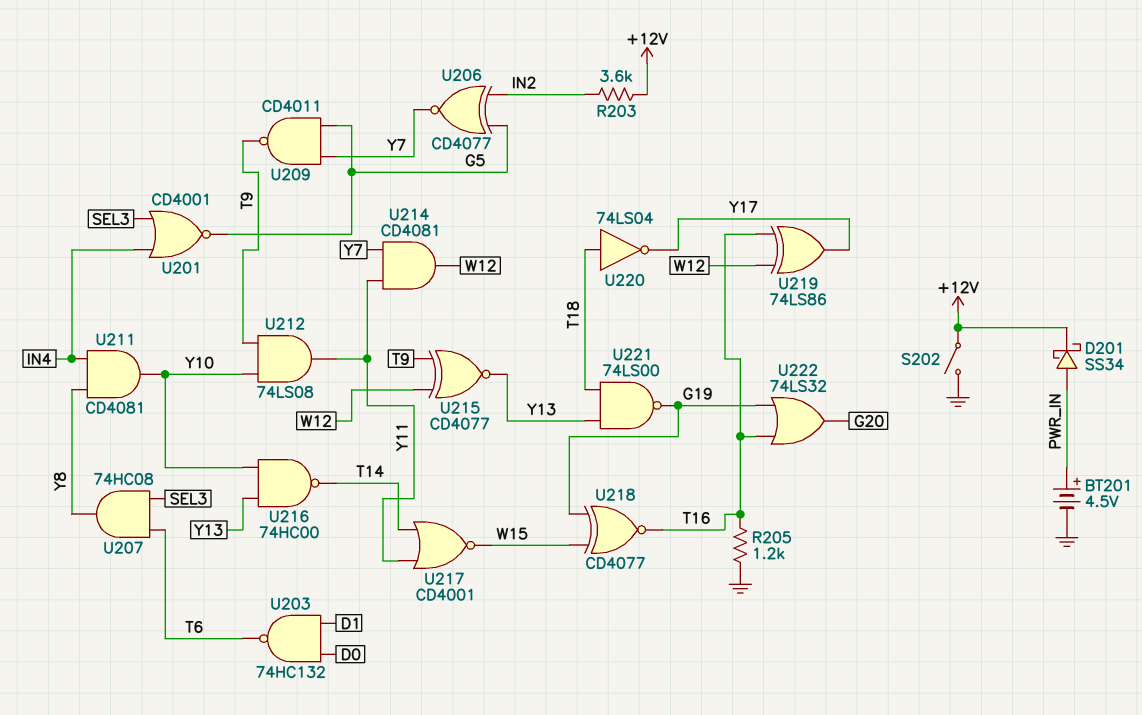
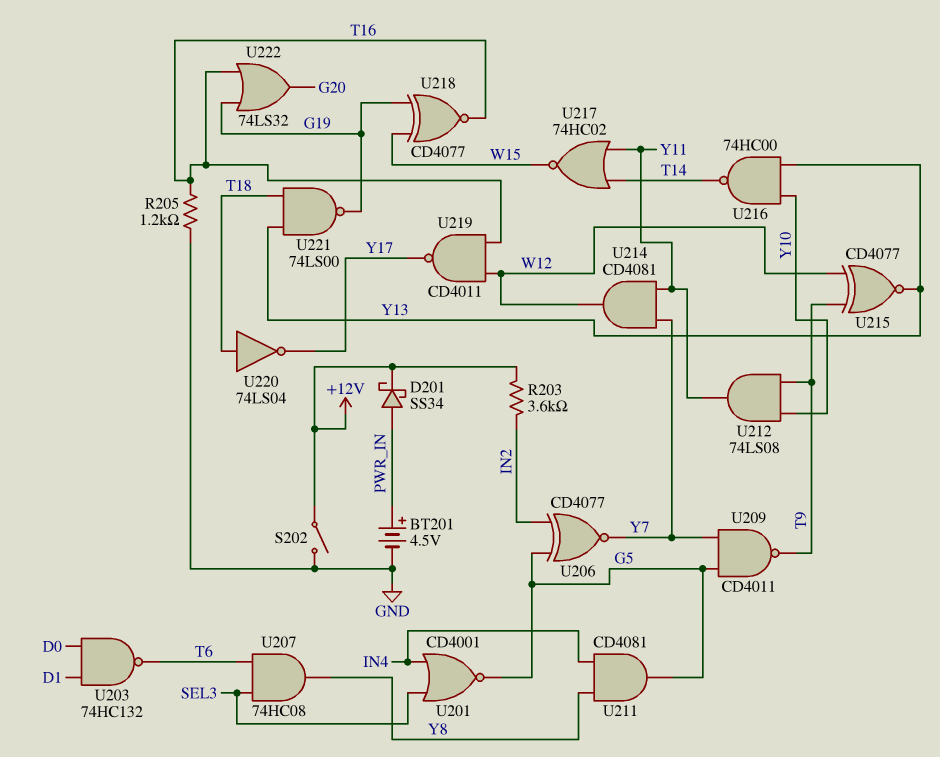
U211: AND CD4081 (in IN4, in Y8, out Y10) -> AND CD4081 (in IN4, in Y8, out G5)
U217: NOR CD4001 (in T14, in Y11, out W15) -> NOR 74HC02 (in T14, in Y11, out W15)
U219: XOR 74LS86 (in T16, in W12, out Y17) -> NAND CD4011 (in T16, in W12, out Y17)

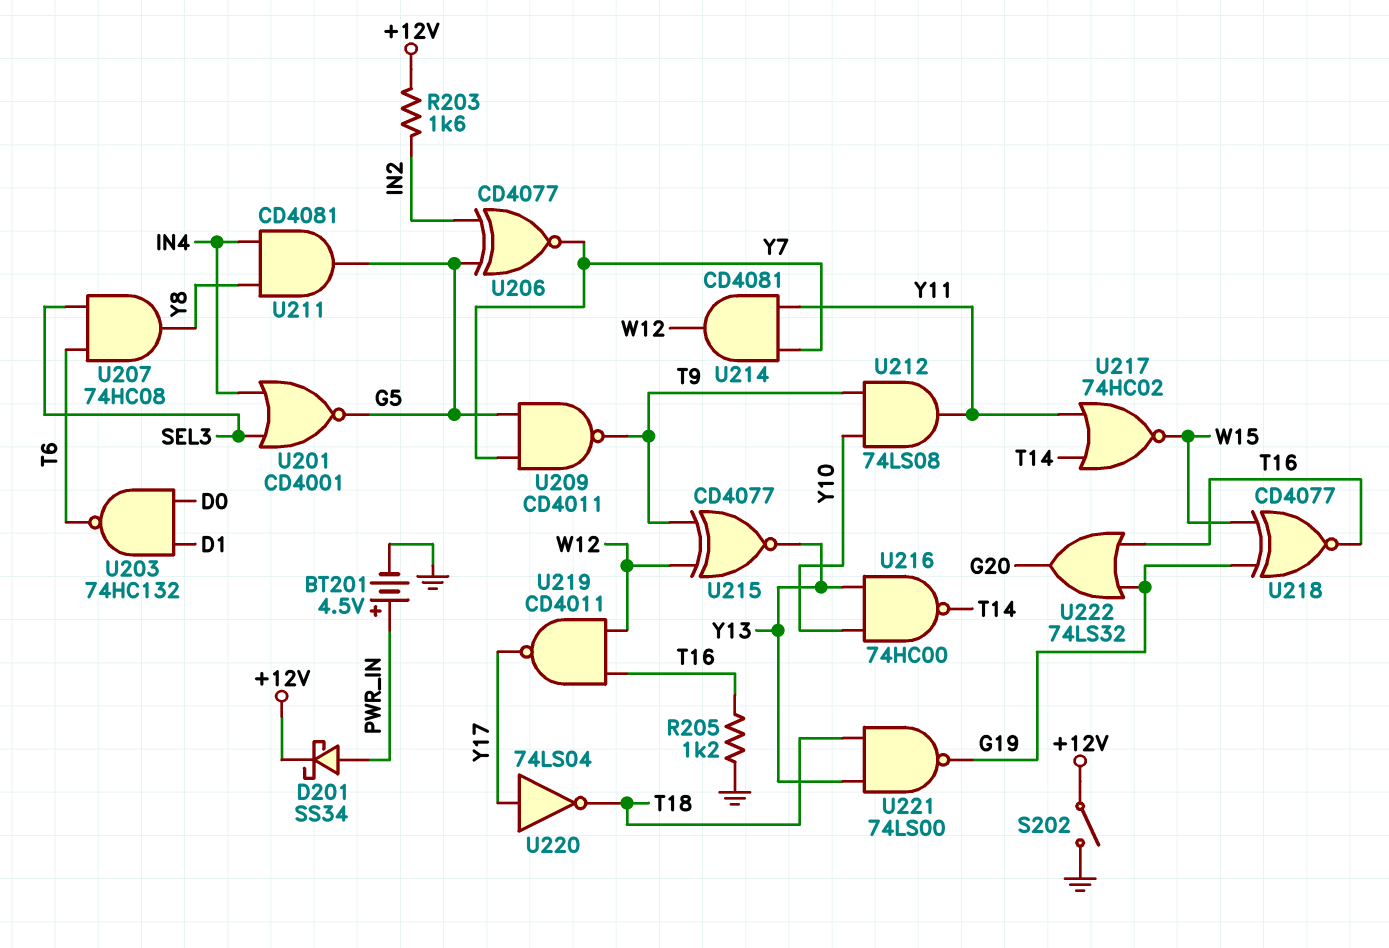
R203: 3.6k (+12V, IN2) -> 1.6k (+12V, IN2)
U220: NOT 74LS04 (in T18, out Y17) -> NOT 74LS04 (in Y17, out T18)

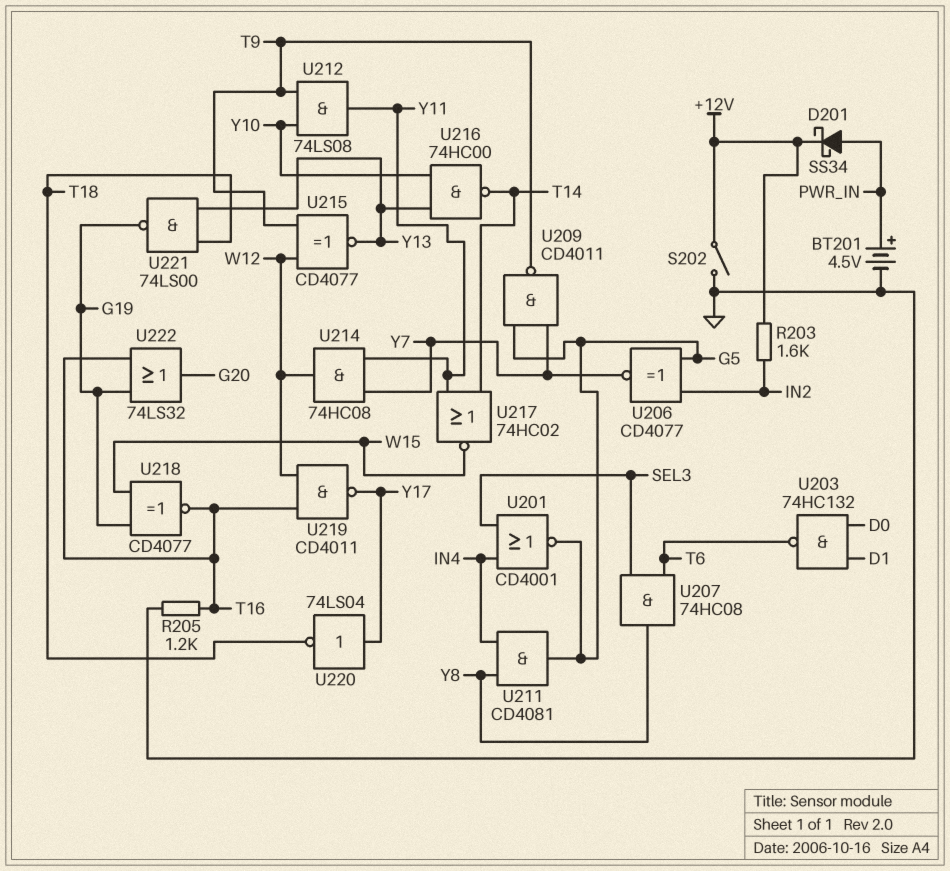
U214: AND CD4081 (in Y7, in Y11, out W12) -> AND 74HC08 (in Y7, in Y11, out W12)

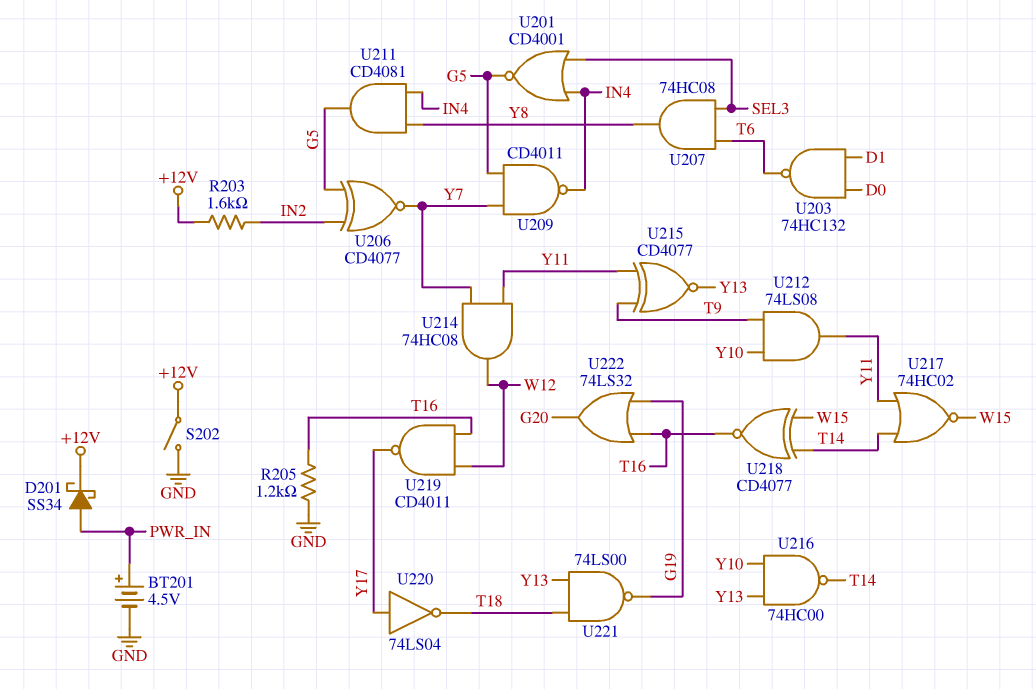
U209: NAND CD4011 (in G5, in Y7, out T9) -> NAND CD4011 (in G5, in Y7, out IN4)
U215: XNOR CD4077 (in T9, in W12, out Y13) -> XNOR CD4077 (in T9, in Y11, out Y13)
U218: XNOR CD4077 (in G19, in W15, out T16) -> XNOR CD4077 (in T14, in W15, out T16)

